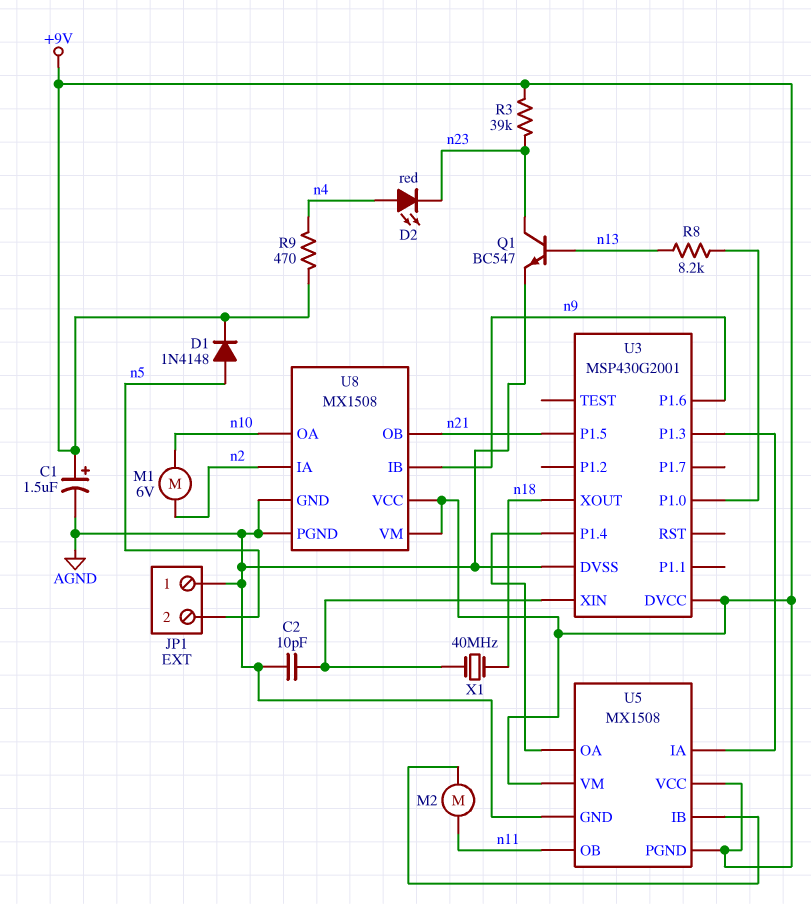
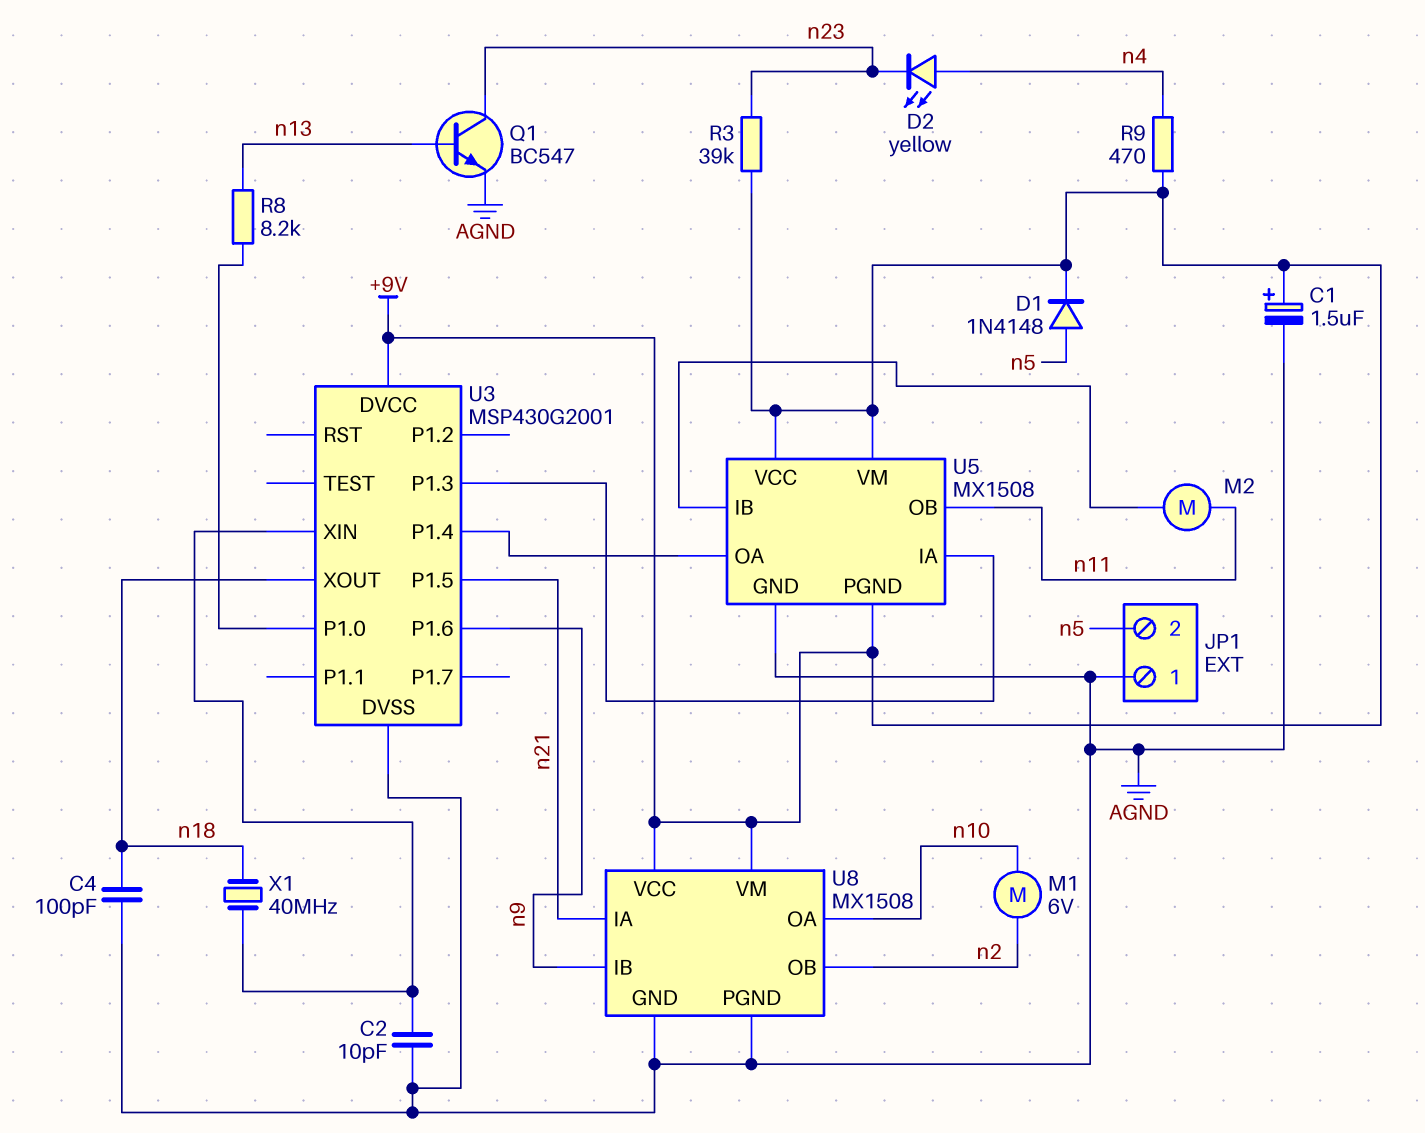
C4: none -> 100pF (AGND, n18)
D2: LED red (A n4, K n23) -> LED yellow (A n4, K n23)
U8 pin IA: n2 -> n21
U8 pin OB: n21 -> n2

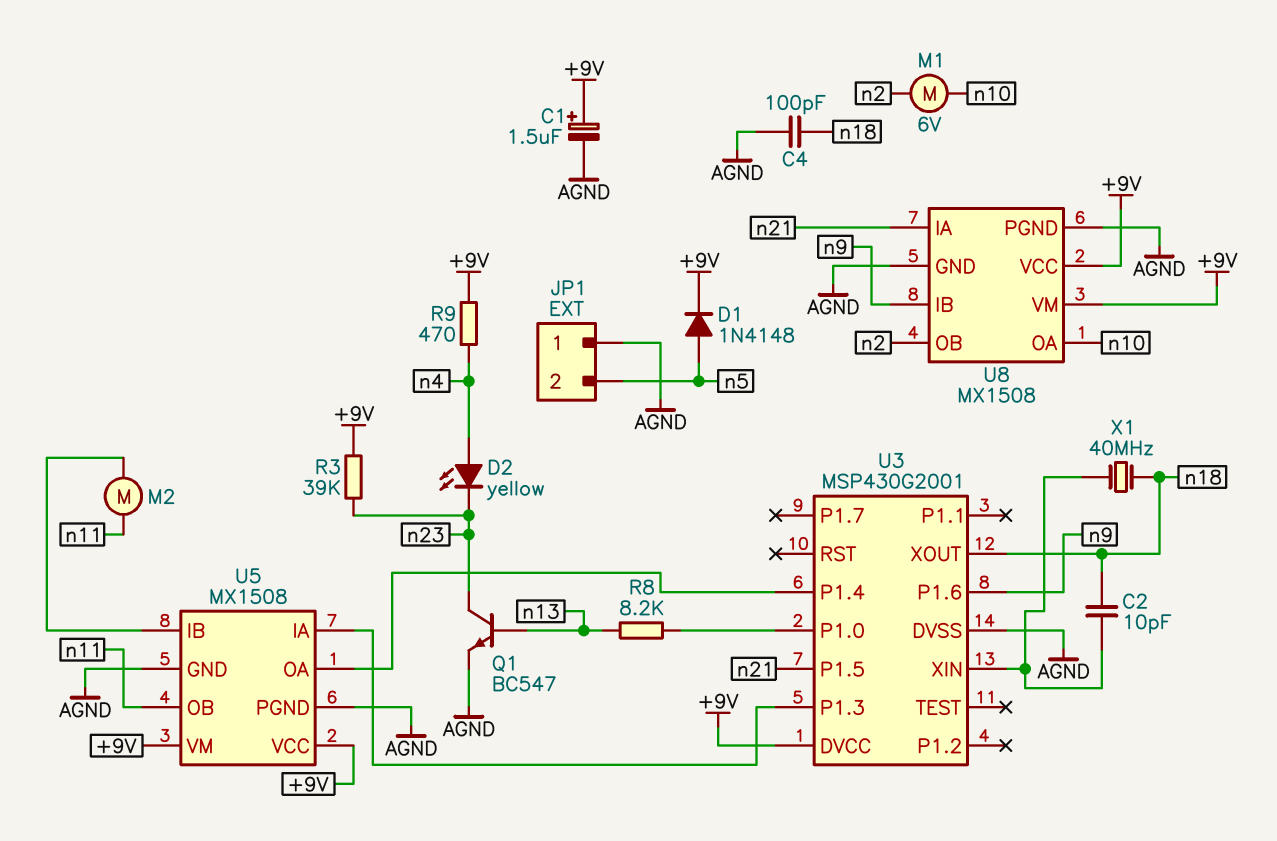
C2: 10pF (AGND, U3/XIN) -> 10pF (U3/XIN, n18)
U5 pin PGND: +9V -> AGND

